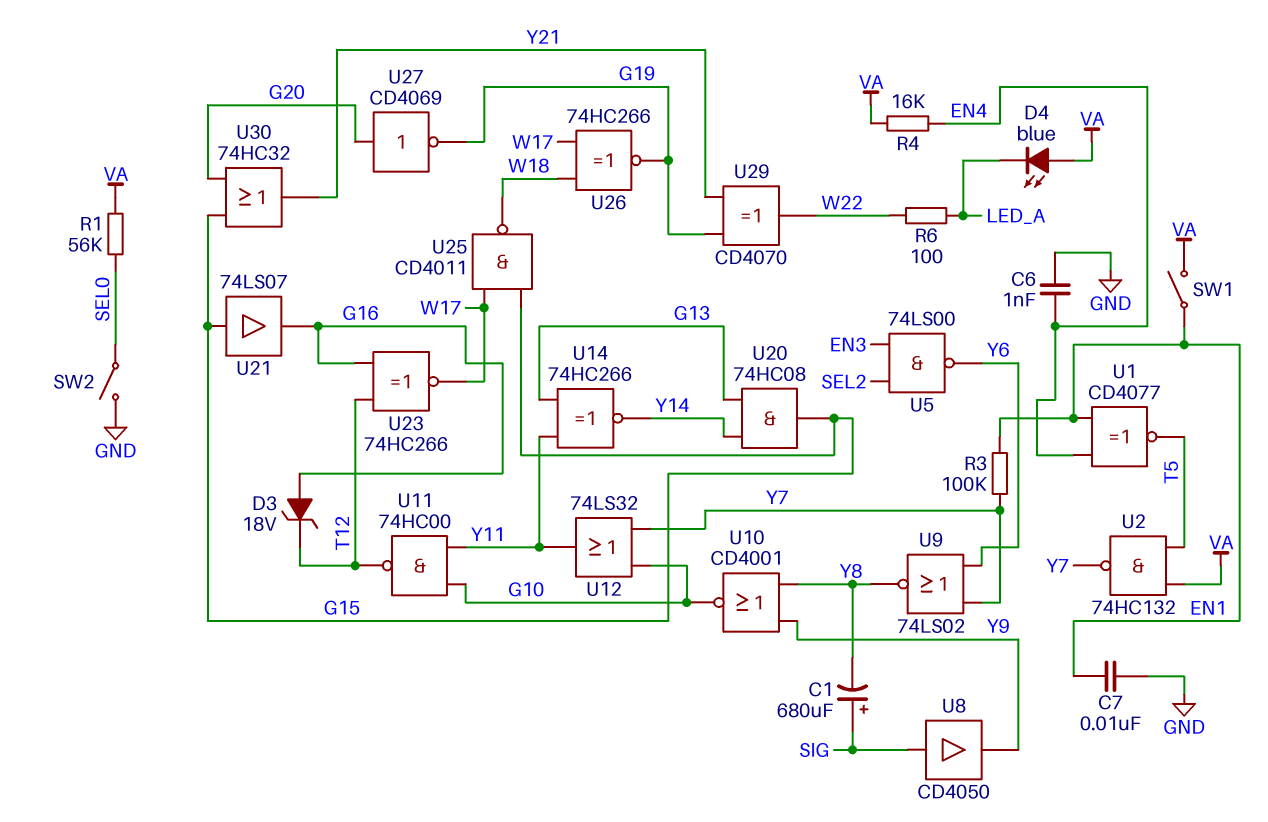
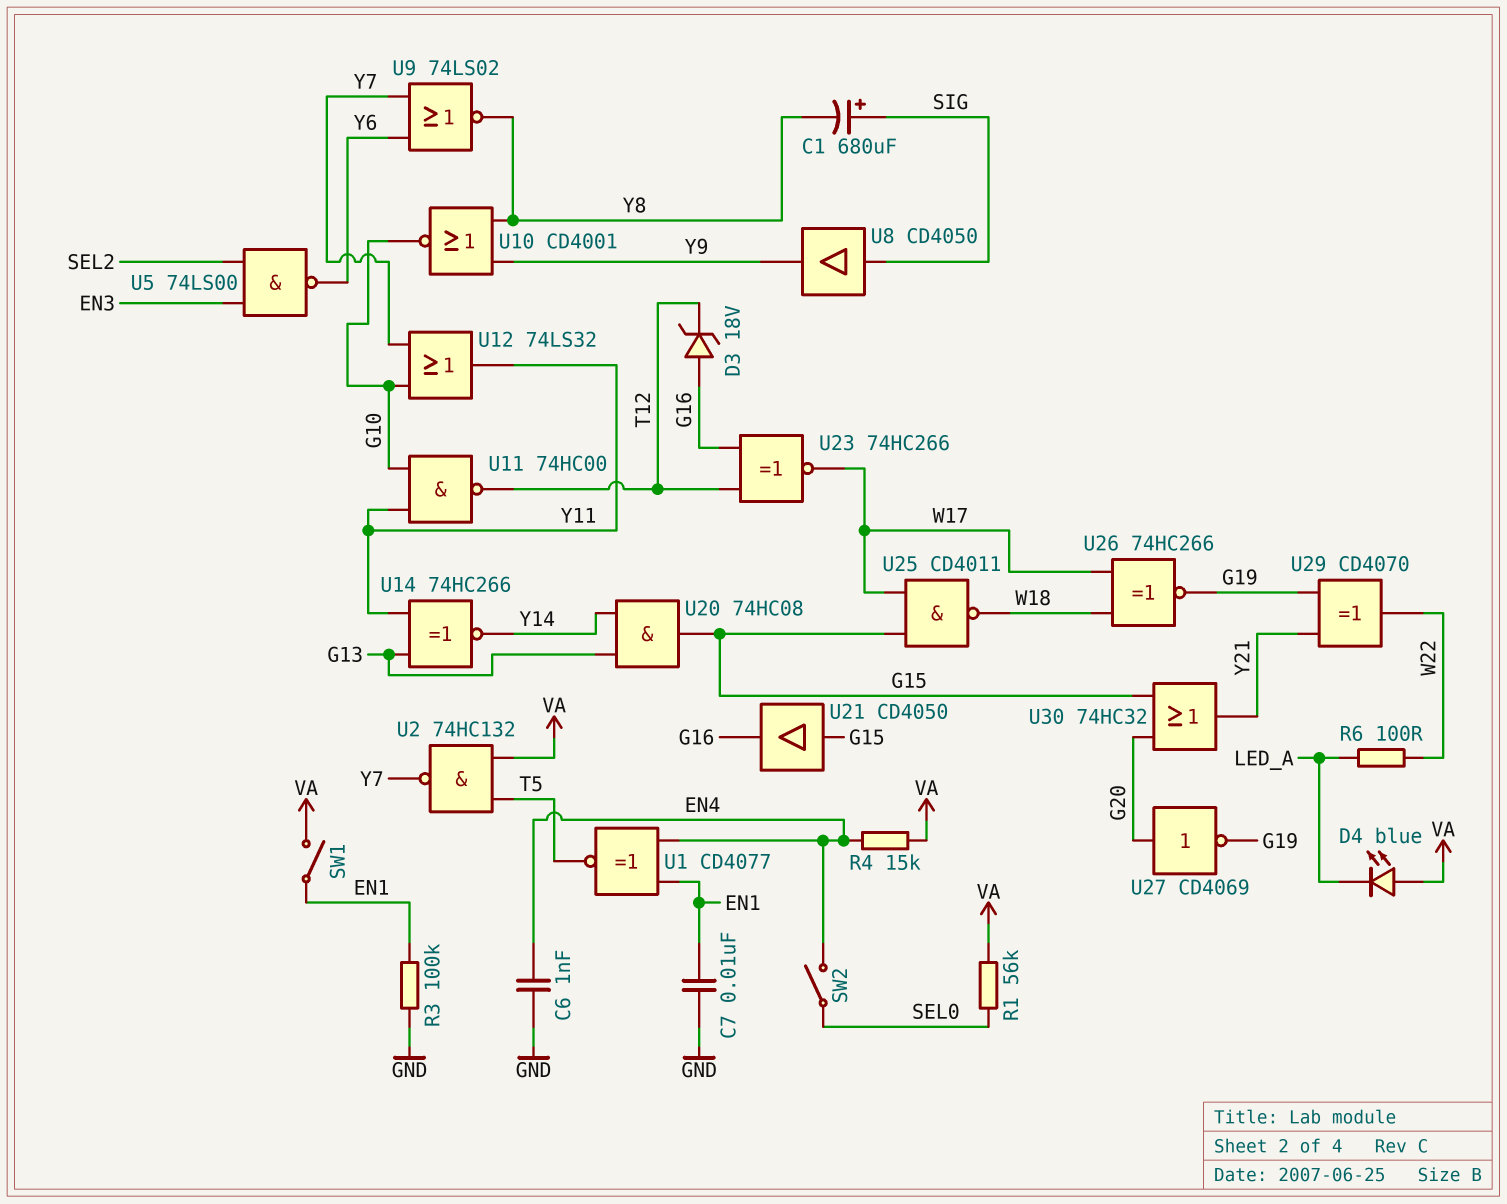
R3: 100k (EN1, Y7) -> 100k (EN1, GND)
R4: 16k (EN4, VA) -> 15k (EN4, VA)
SW2: switch (GND, SEL0) -> switch (EN4, SEL0)
U21: buffer 74LS07 (in G15, out G16) -> buffer CD4050 (in G15, out G16)

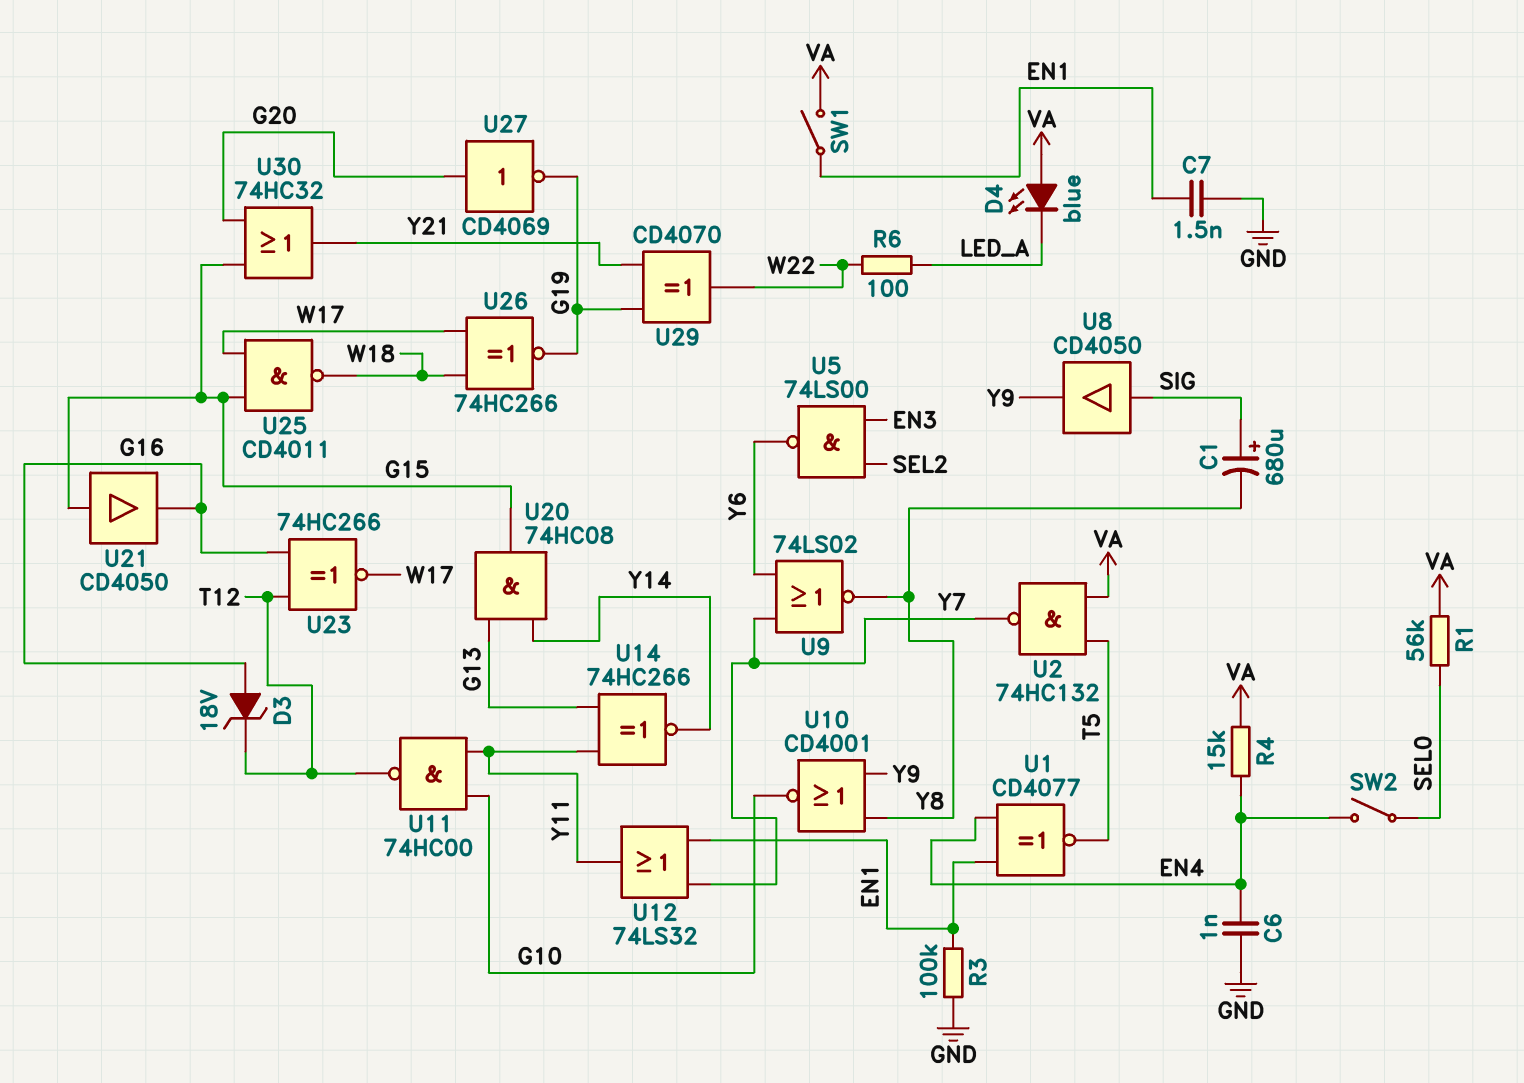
C7: 10nF (EN1, GND) -> 1.5nF (EN1, GND)
U12: OR 74LS32 (in G10, in Y7, out Y11) -> OR 74LS32 (in EN1, in Y7, out Y11)

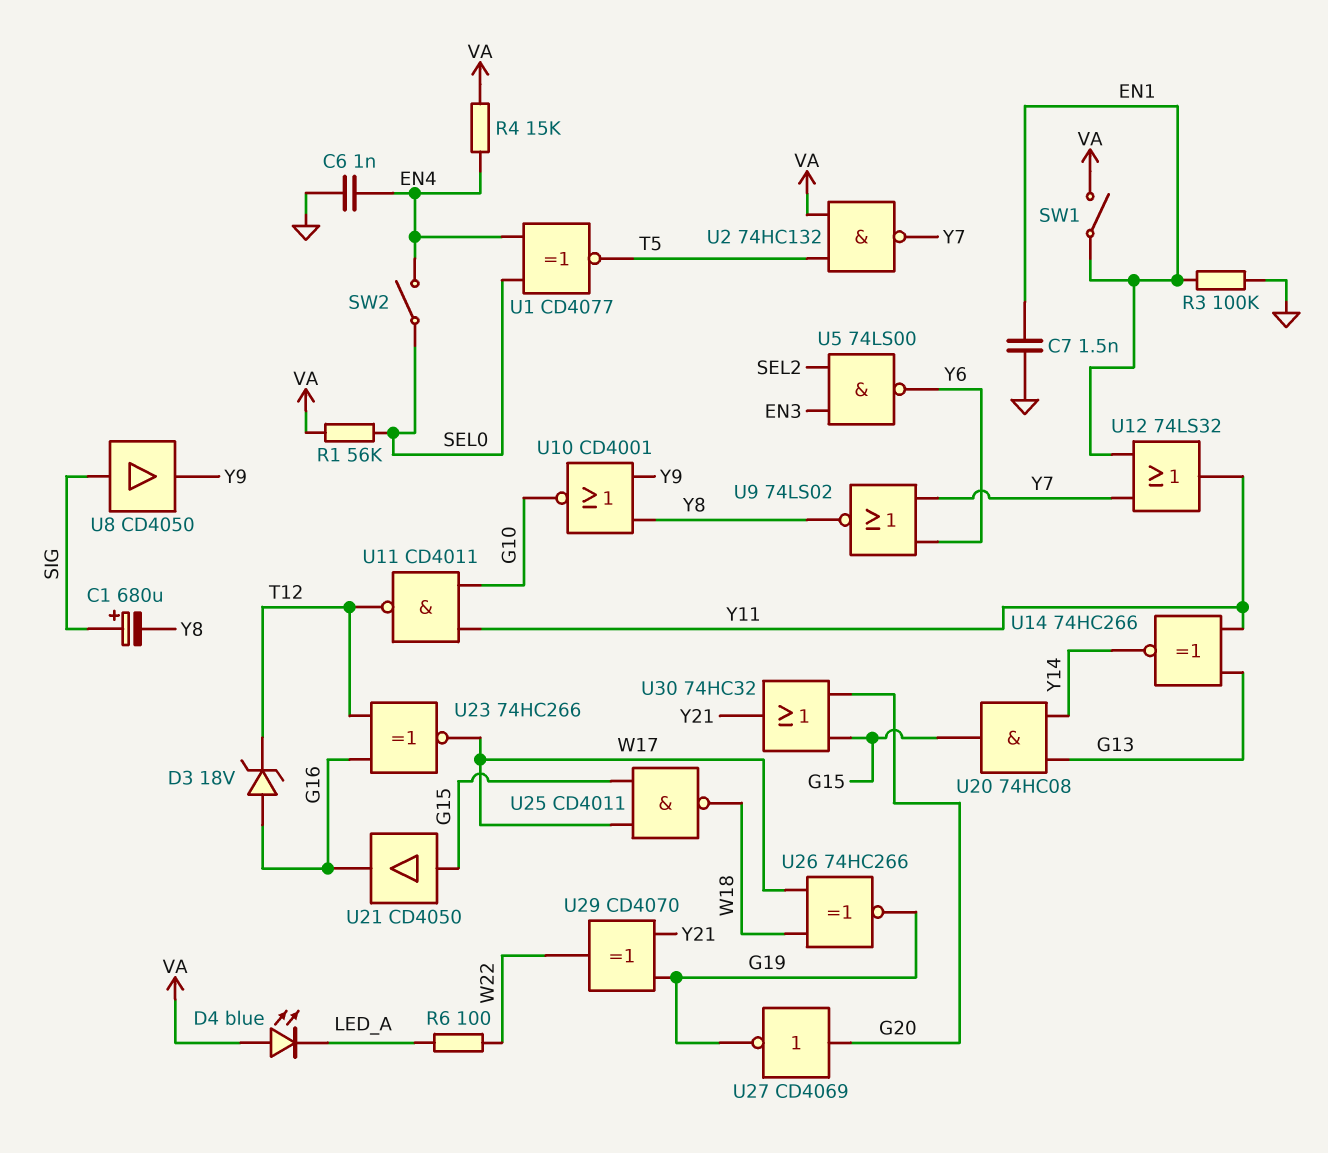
U1: XNOR CD4077 (in EN1, in EN4, out T5) -> XNOR CD4077 (in EN4, in SEL0, out T5)
U11: NAND 74HC00 (in G10, in Y11, out T12) -> NAND CD4011 (in G10, in Y11, out T12)

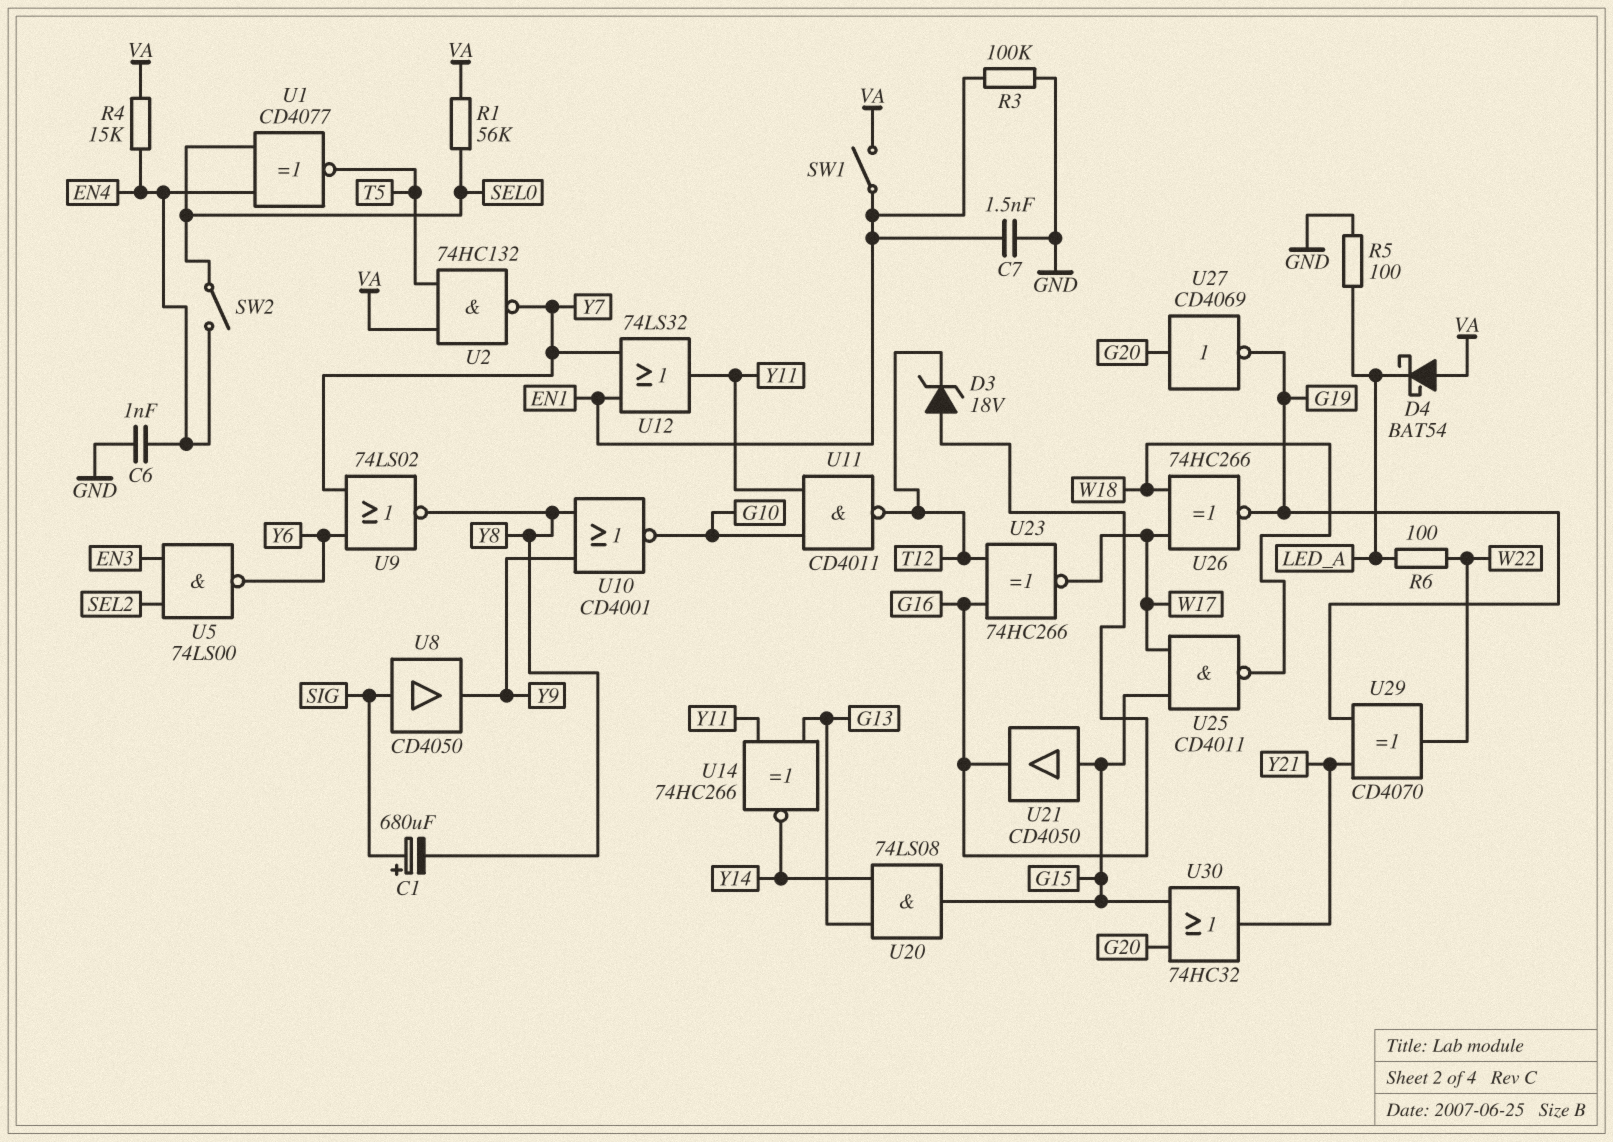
D4: LED blue (A VA, K LED_A) -> schottky BAT54 (A VA, K LED_A)
R5: none -> 100 (GND, LED_A)
U20: AND 74HC08 (in G13, in Y14, out G15) -> AND 74LS08 (in G13, in Y14, out G15)

